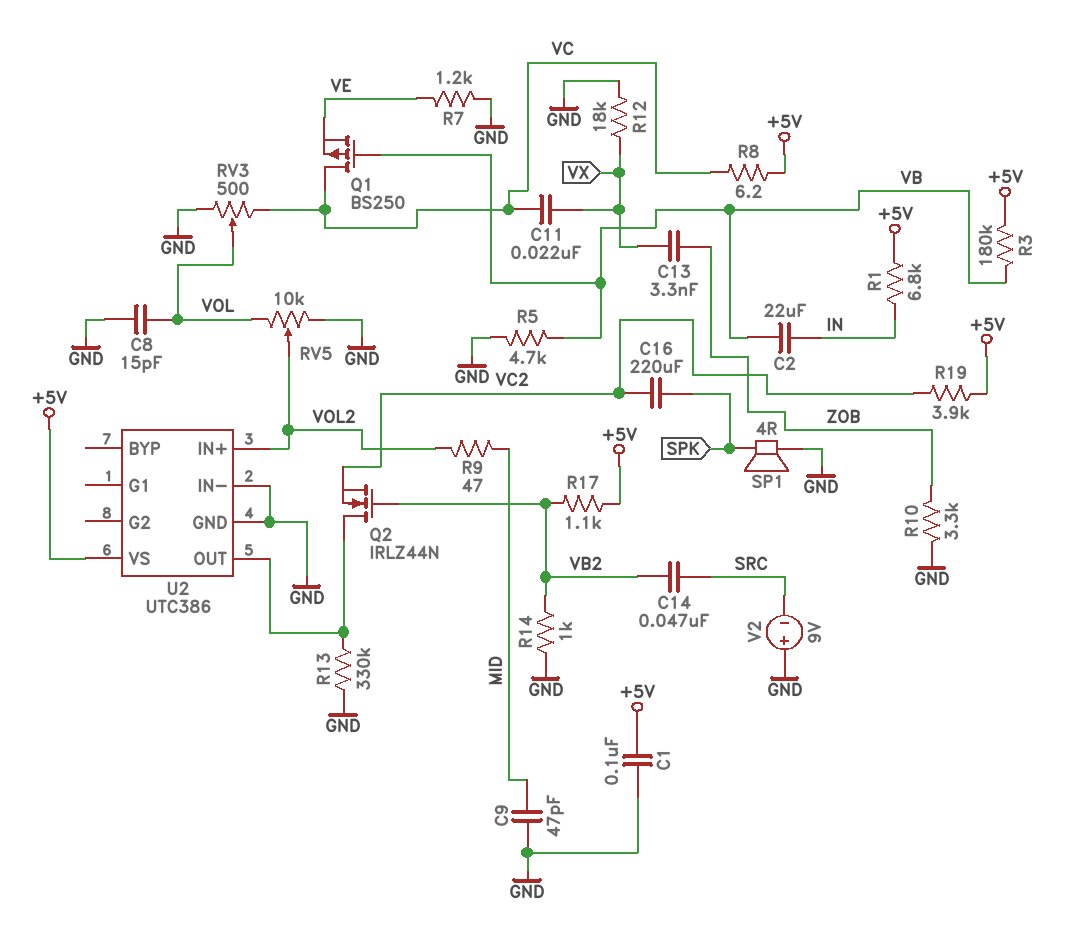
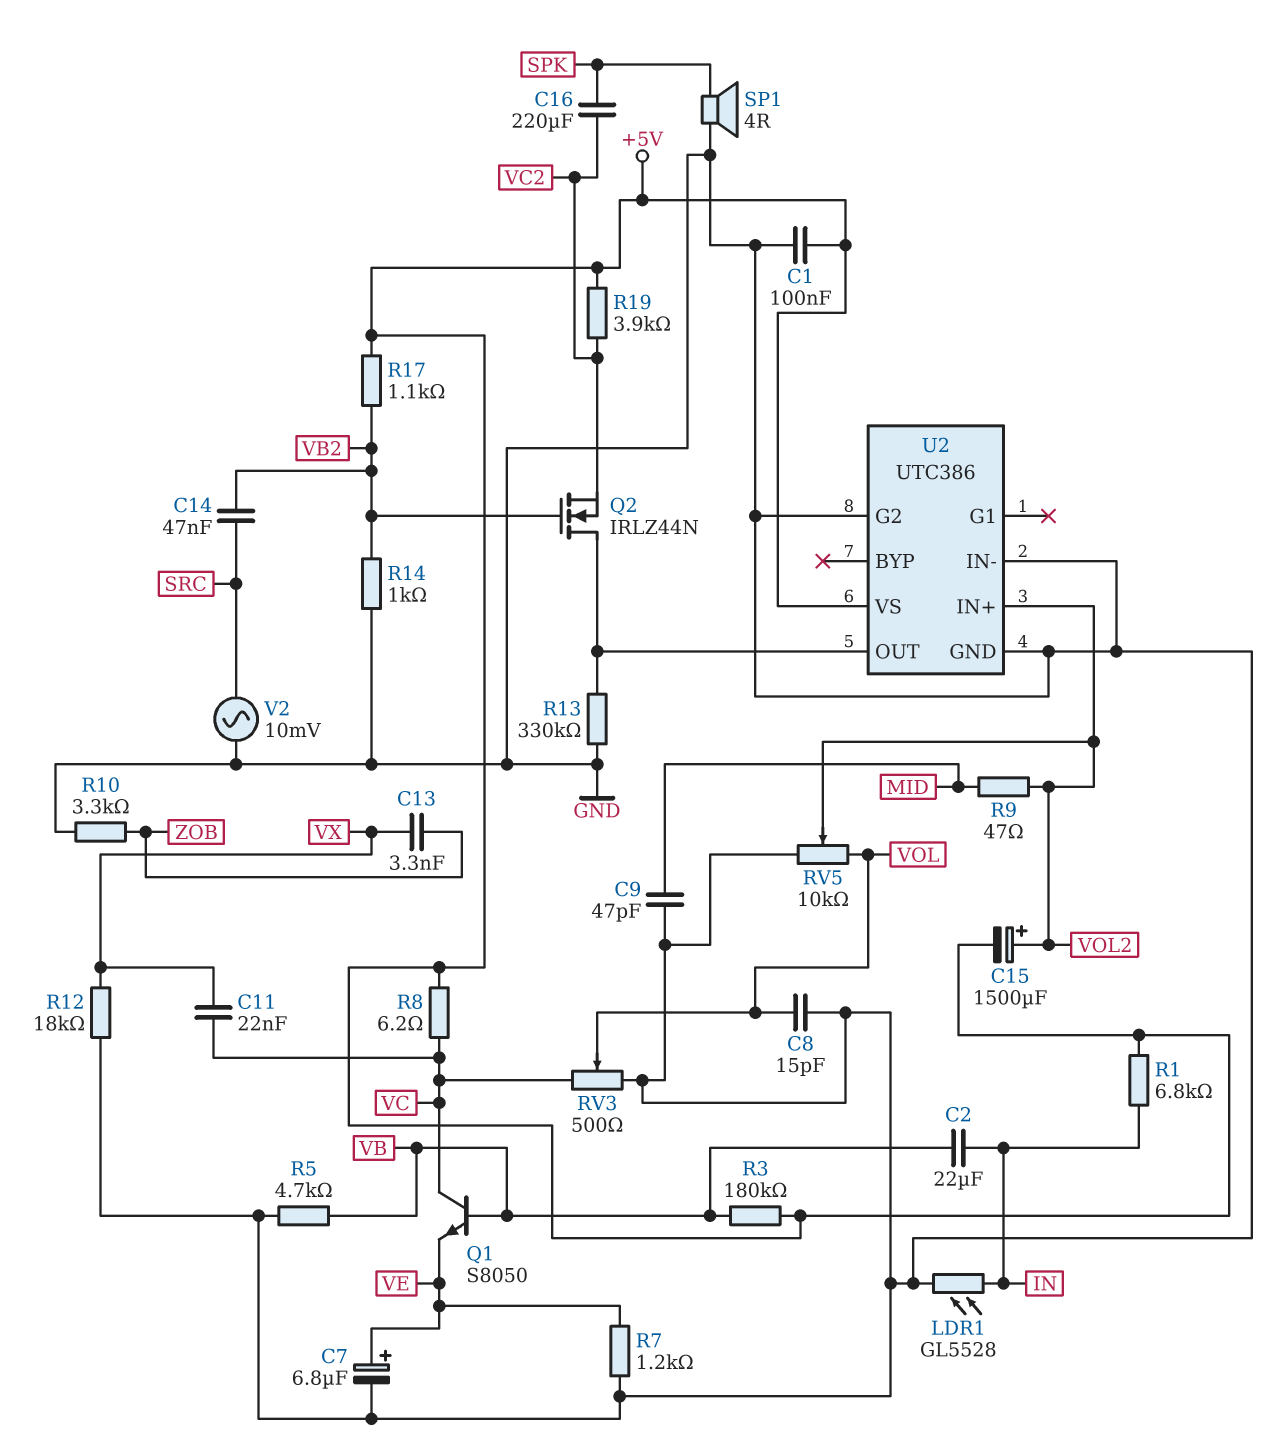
C7: none -> 6.8uF (plus VE, minus GND)
C15: none -> 1500uF (plus VOL2, minus +5V)
LDR1: none -> GL5528 (GND, IN)
Q1: PMOS BS250 (G VB, D VC, S VE) -> NPN S8050 (B VB, C VC, E VE)
U2 pin G2: none -> GND
V2: 9V (plus GND, minus SRC) -> AC 10mV (GND, SRC)

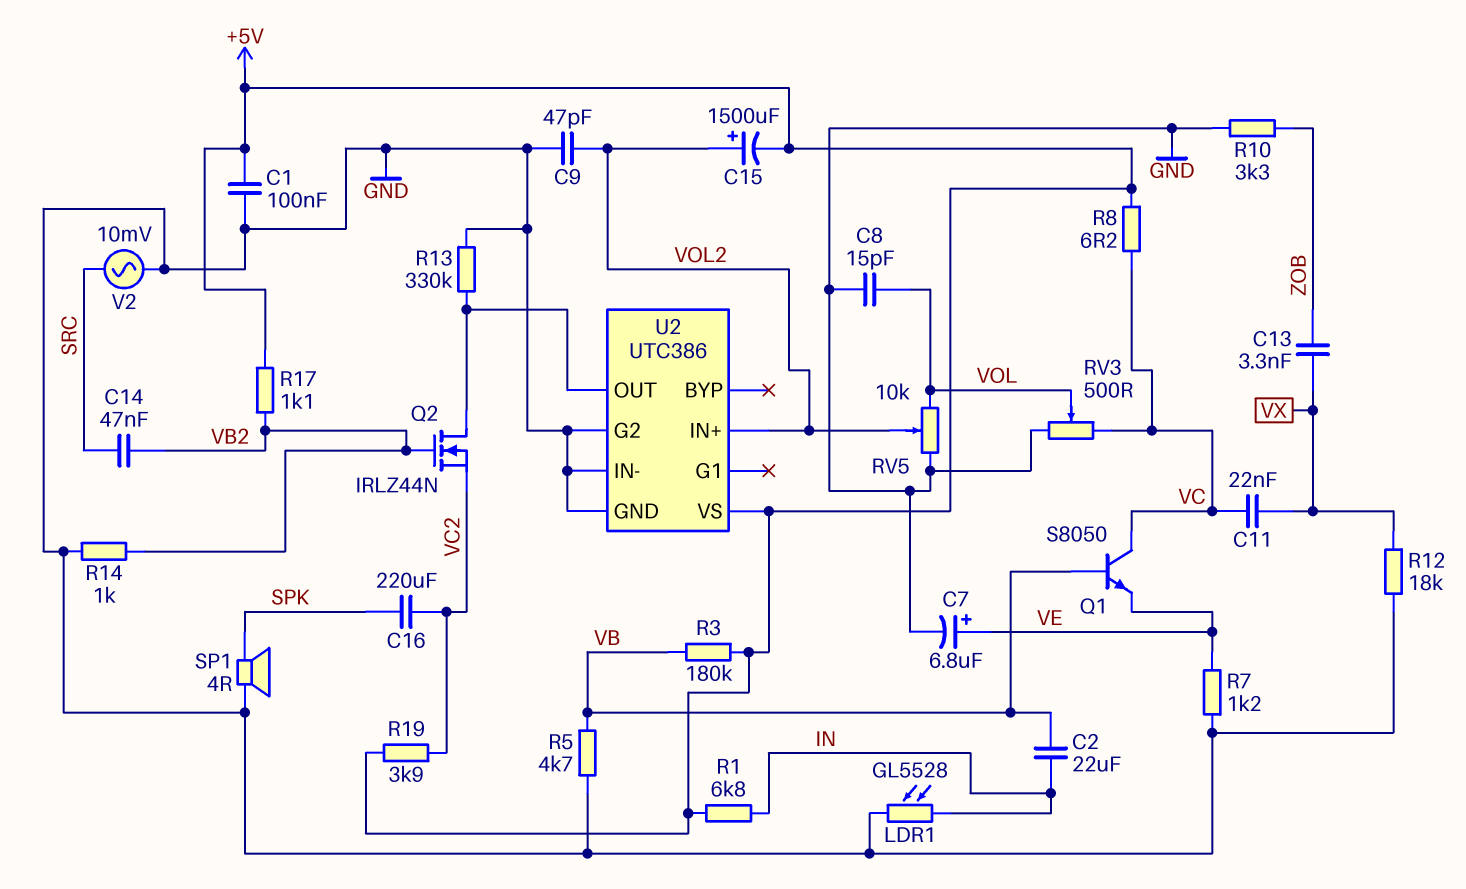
C9: 47pF (GND, MID) -> 47pF (GND, VOL2)
R9: 47 (MID, VOL2) -> none

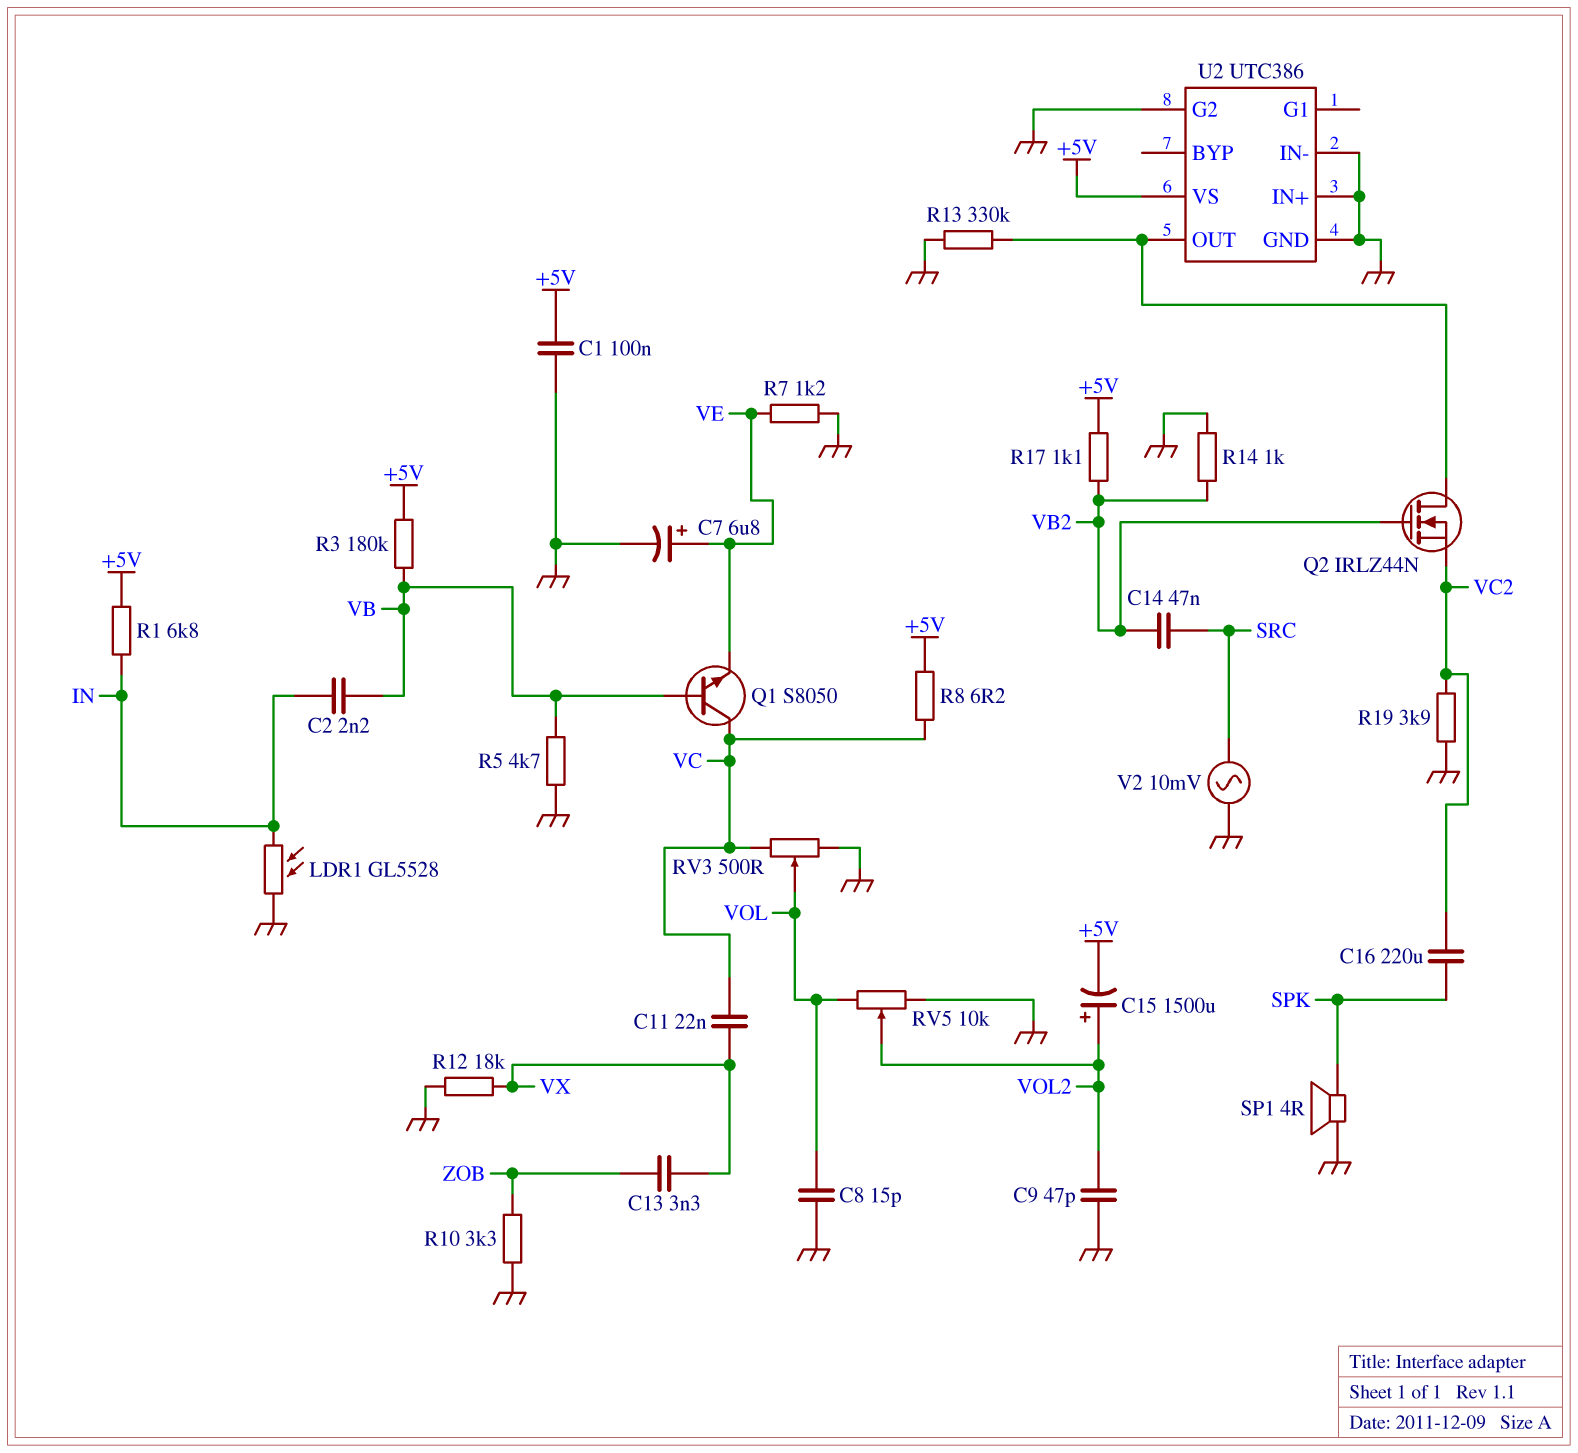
C2: 22uF (IN, VB) -> 2.2nF (IN, VB)
R19: 3.9k (+5V, VC2) -> 3.9k (GND, VC2)
U2 pin IN+: VOL2 -> GND

